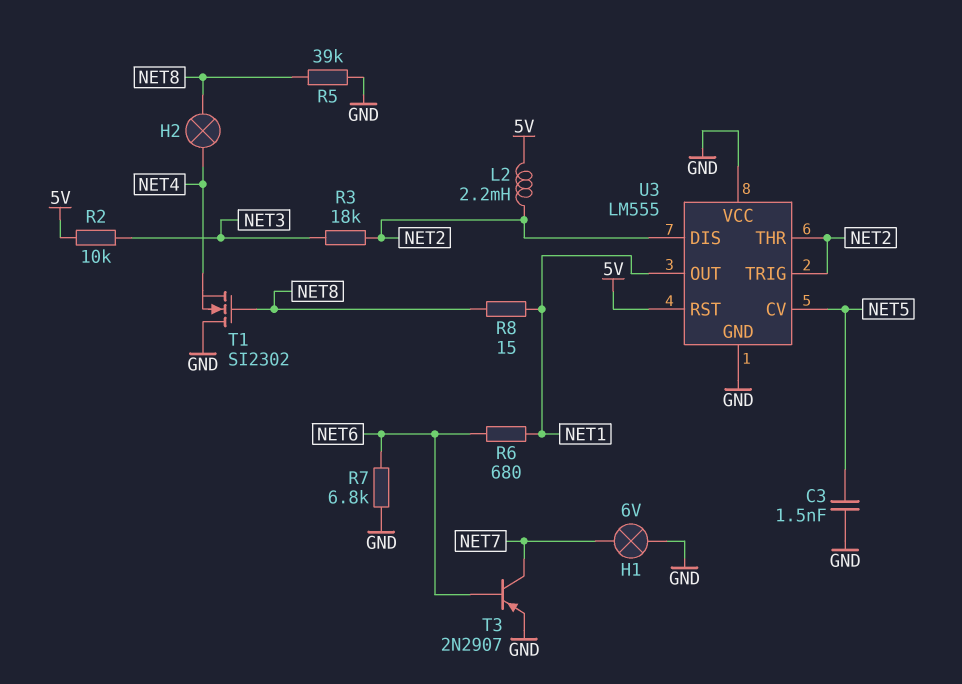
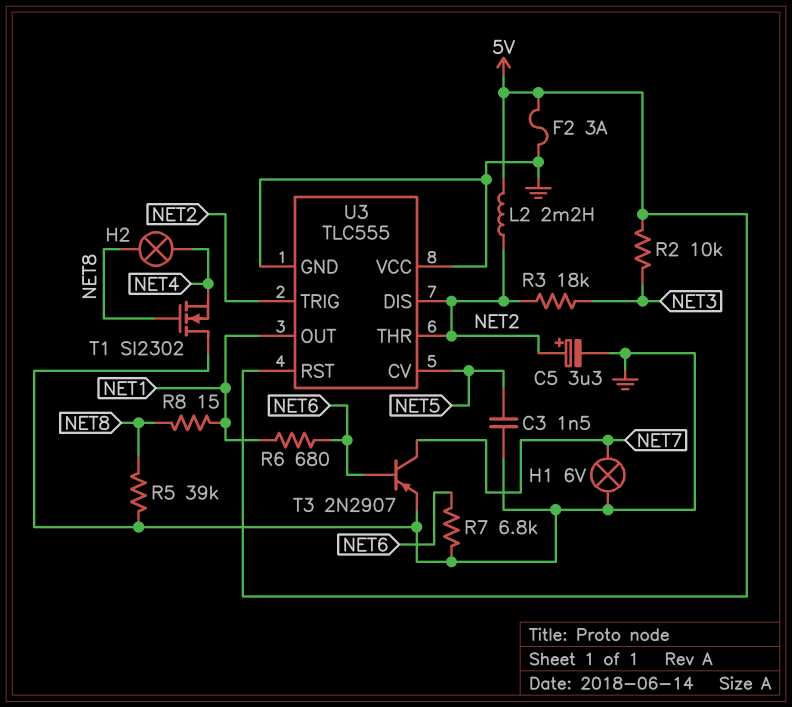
C5: none -> 3.3uF (plus NET2, minus GND)
F2: none -> 3A (5V, GND)
U3: LM555 -> TLC555

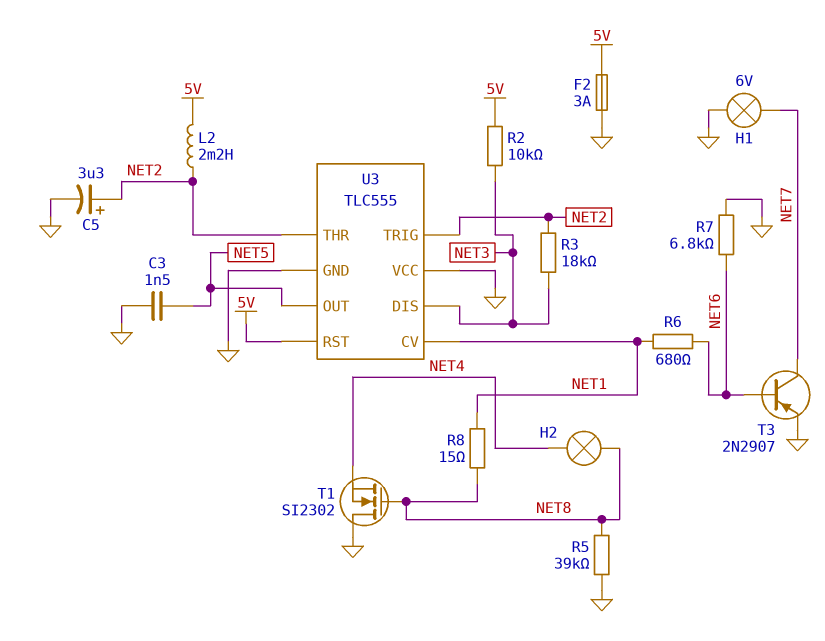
U3 pin CV: NET5 -> NET1
U3 pin DIS: NET2 -> NET3
U3 pin OUT: NET1 -> NET5

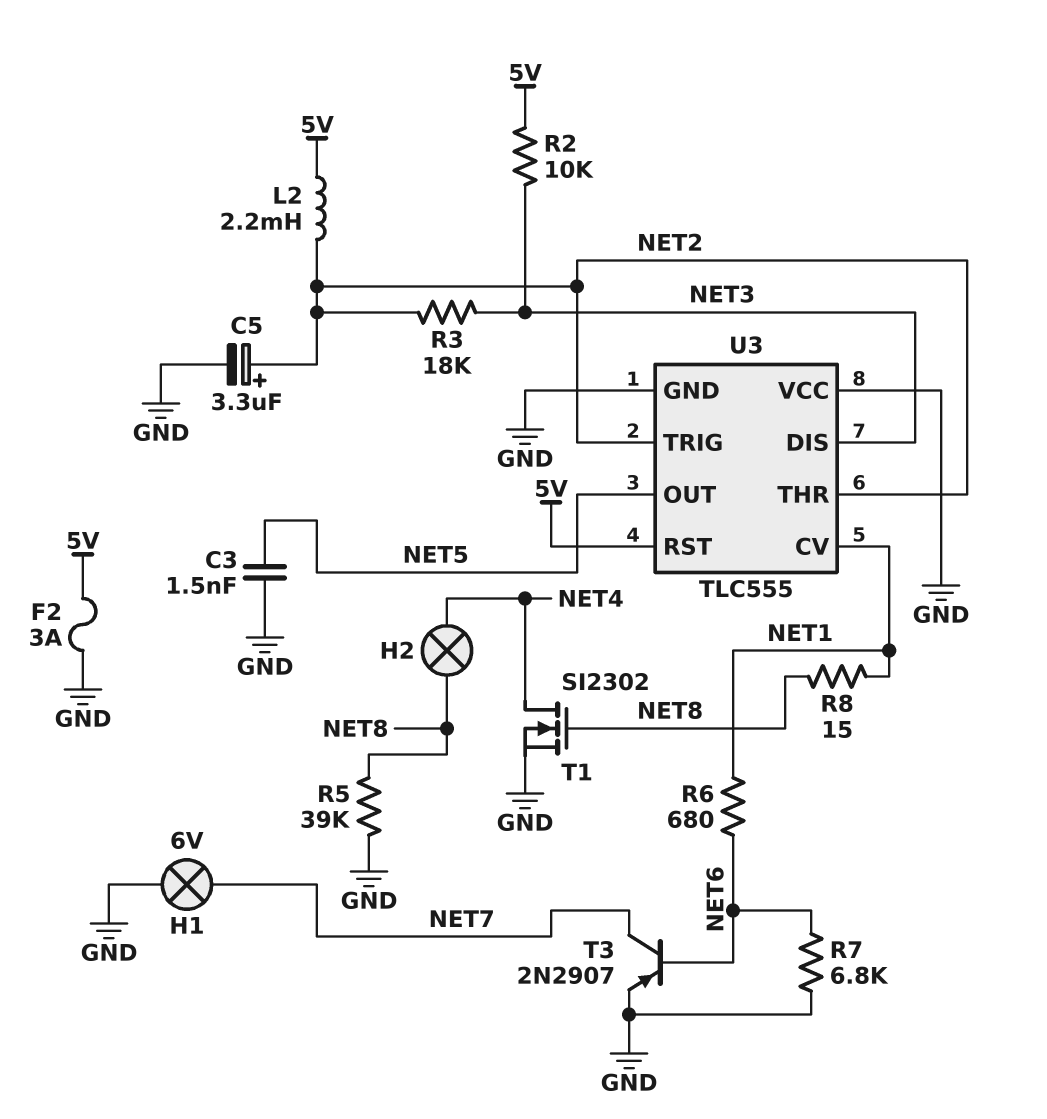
T1: NMOS SI2302 (G NET8, D GND, S NET4) -> NMOS SI2302 (G NET8, D NET4, S GND)

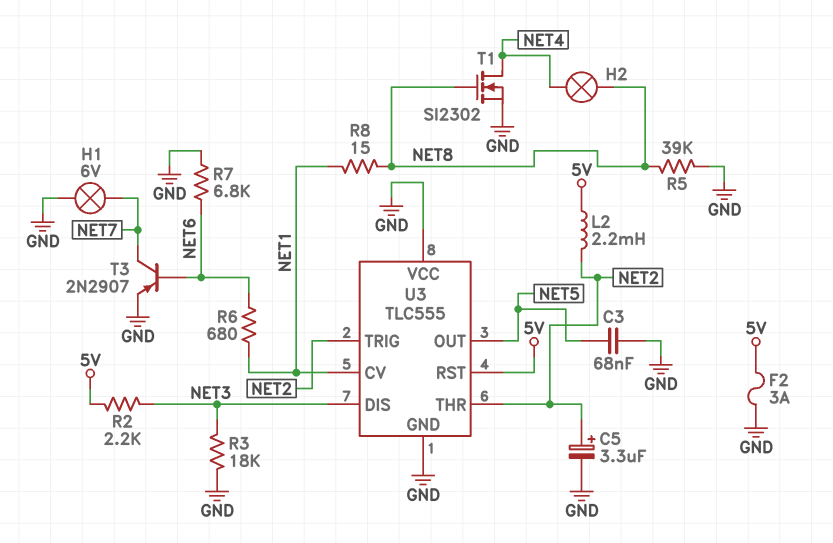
C3: 1.5nF (GND, NET5) -> 68nF (GND, NET5)
R2: 10k (5V, NET3) -> 2.2k (5V, NET3)
R3: 18k (NET2, NET3) -> 18k (GND, NET3)

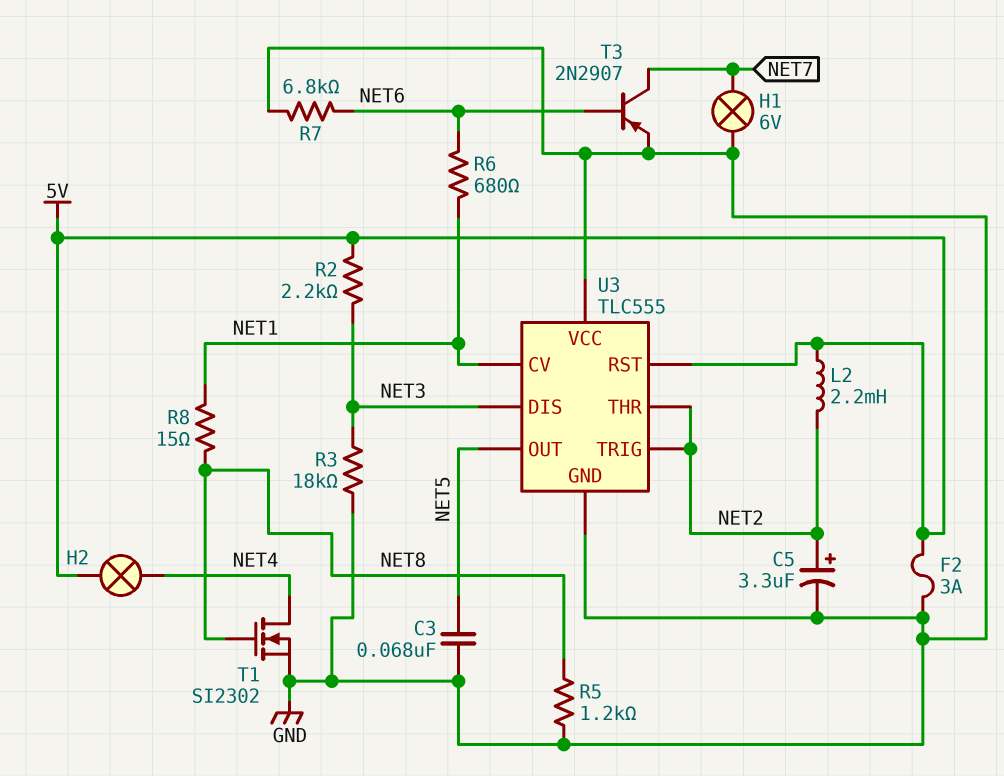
H2: lamp (NET4, NET8) -> lamp (5V, NET4)
R5: 39k (GND, NET8) -> 1.2k (GND, NET8)

